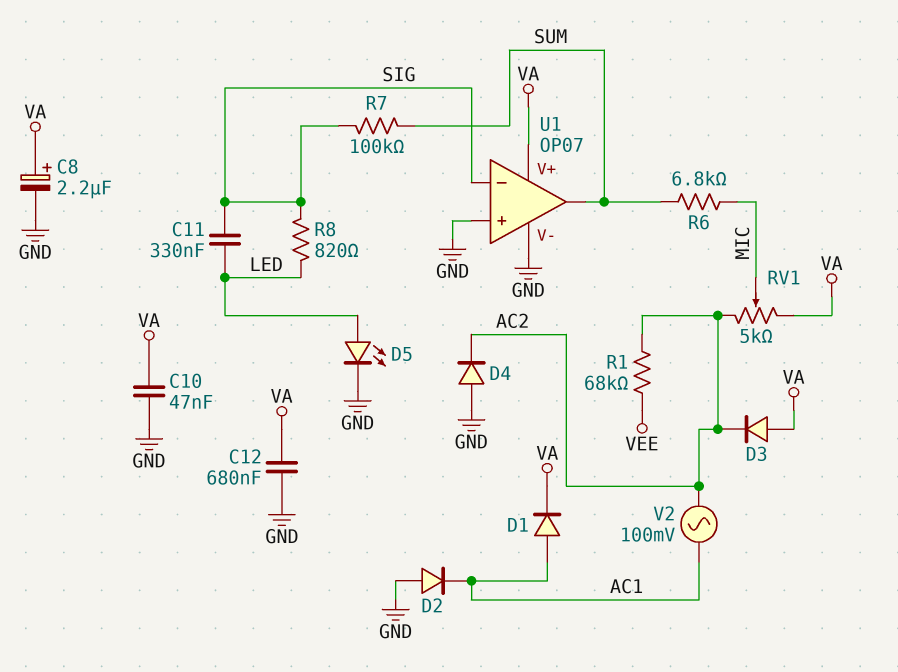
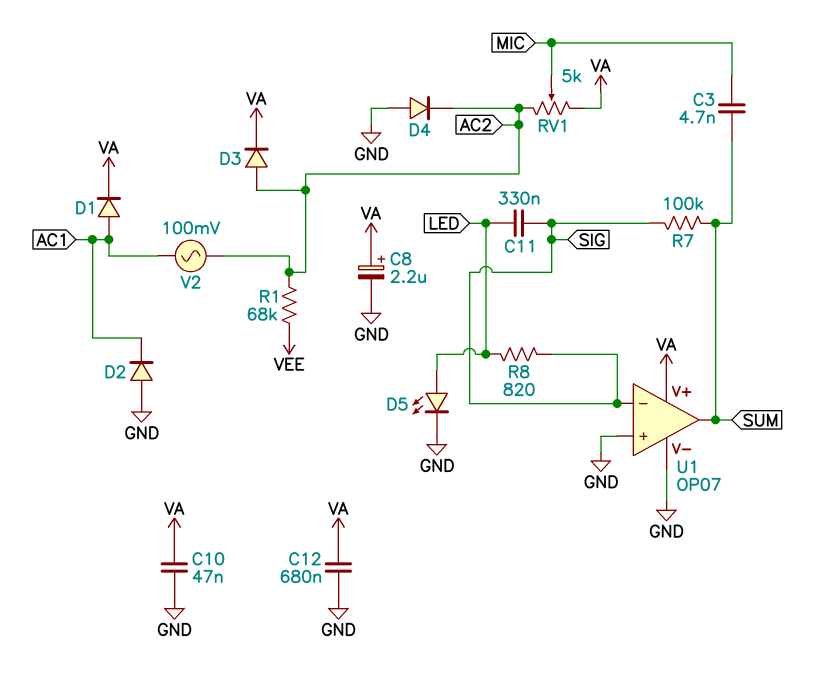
C3: none -> 4.7nF (MIC, SUM)
D3: diode (A VA, K AC2) -> diode (A AC2, K VA)
R6: 6.8k (MIC, SUM) -> none

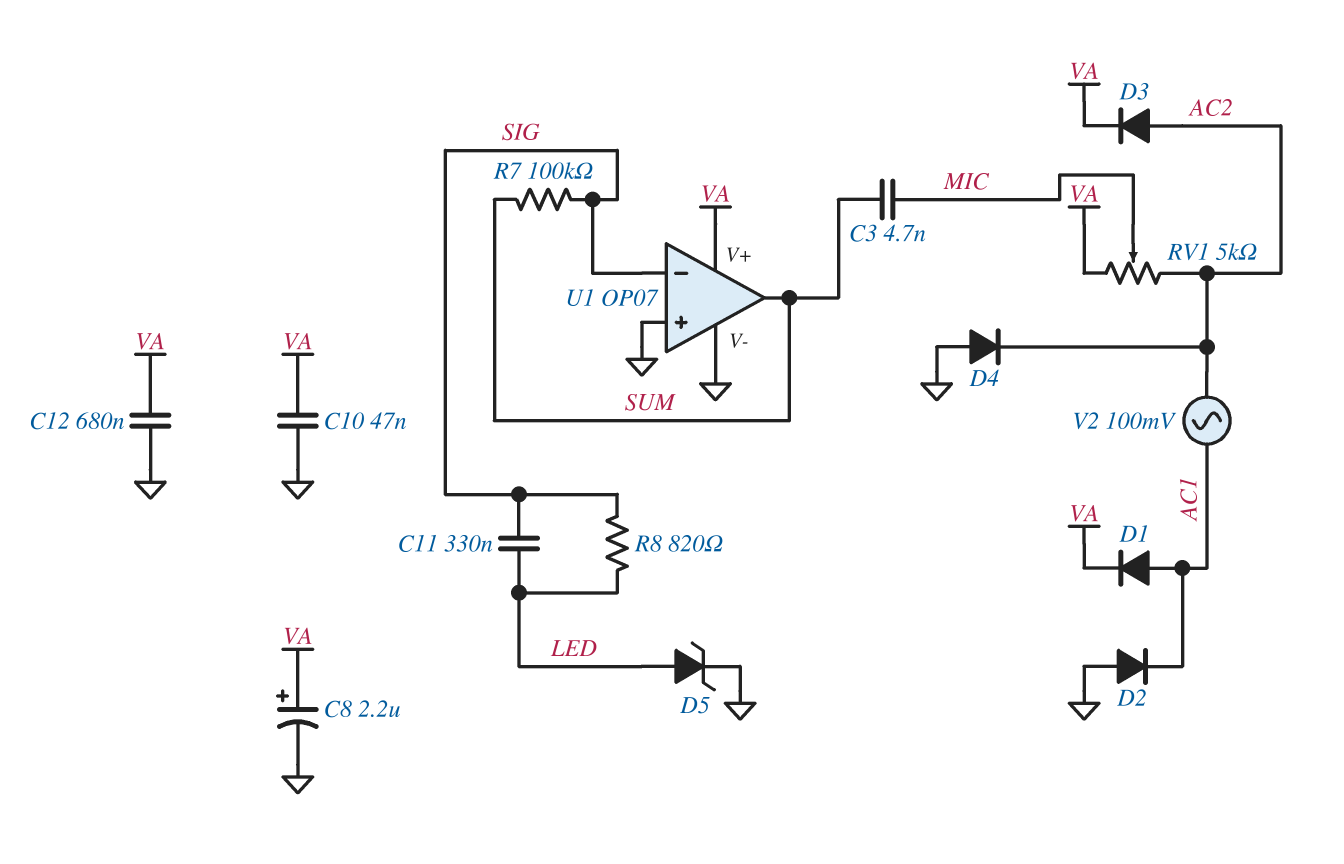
D5: LED (A LED, K GND) -> zener (A LED, K GND)
R1: 68k (AC2, VEE) -> none

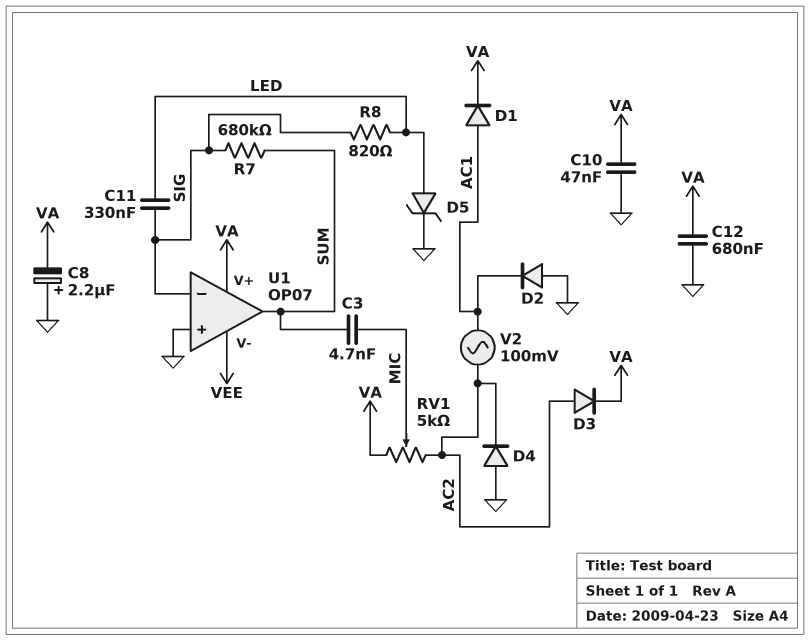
C8: 2.2uF (plus VA, minus GND) -> 2.2uF (plus GND, minus VA)
R7: 100k (SIG, SUM) -> 680k (SIG, SUM)
U1 pin V-: GND -> VEE

